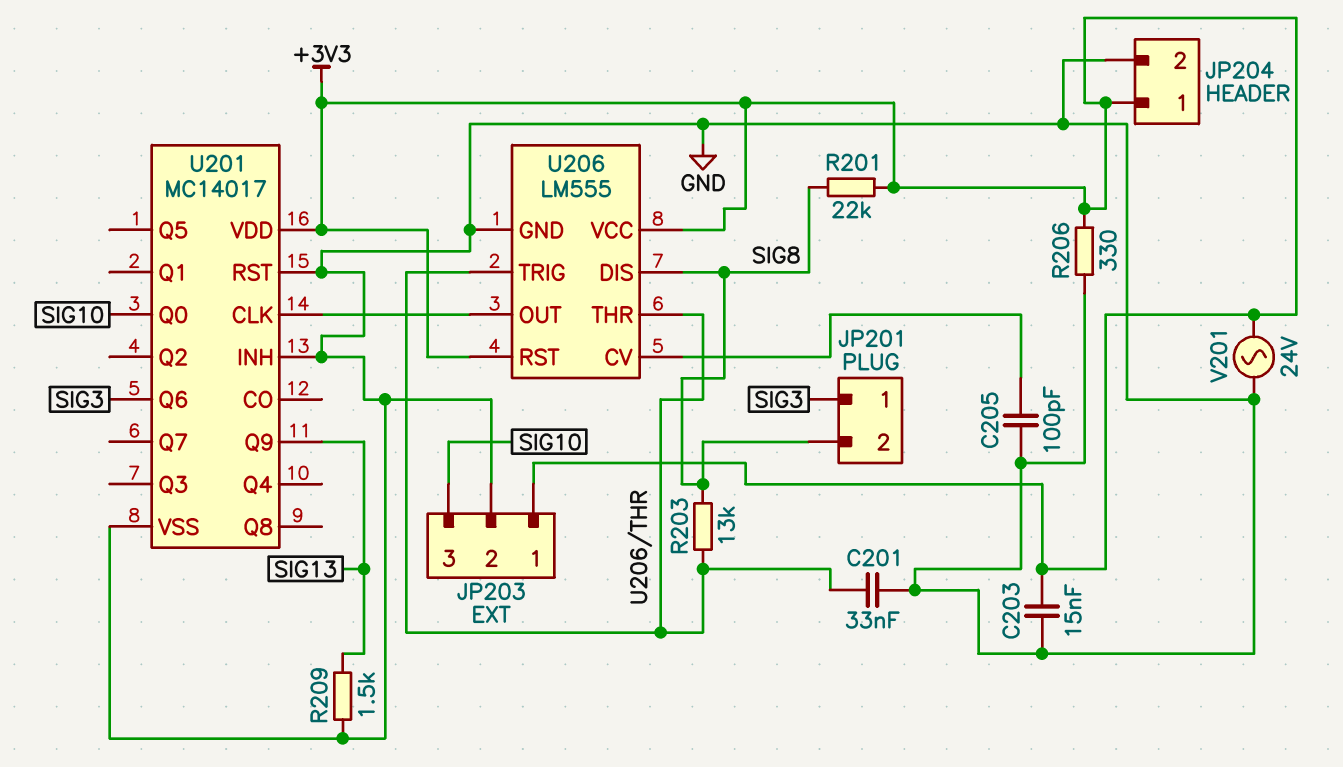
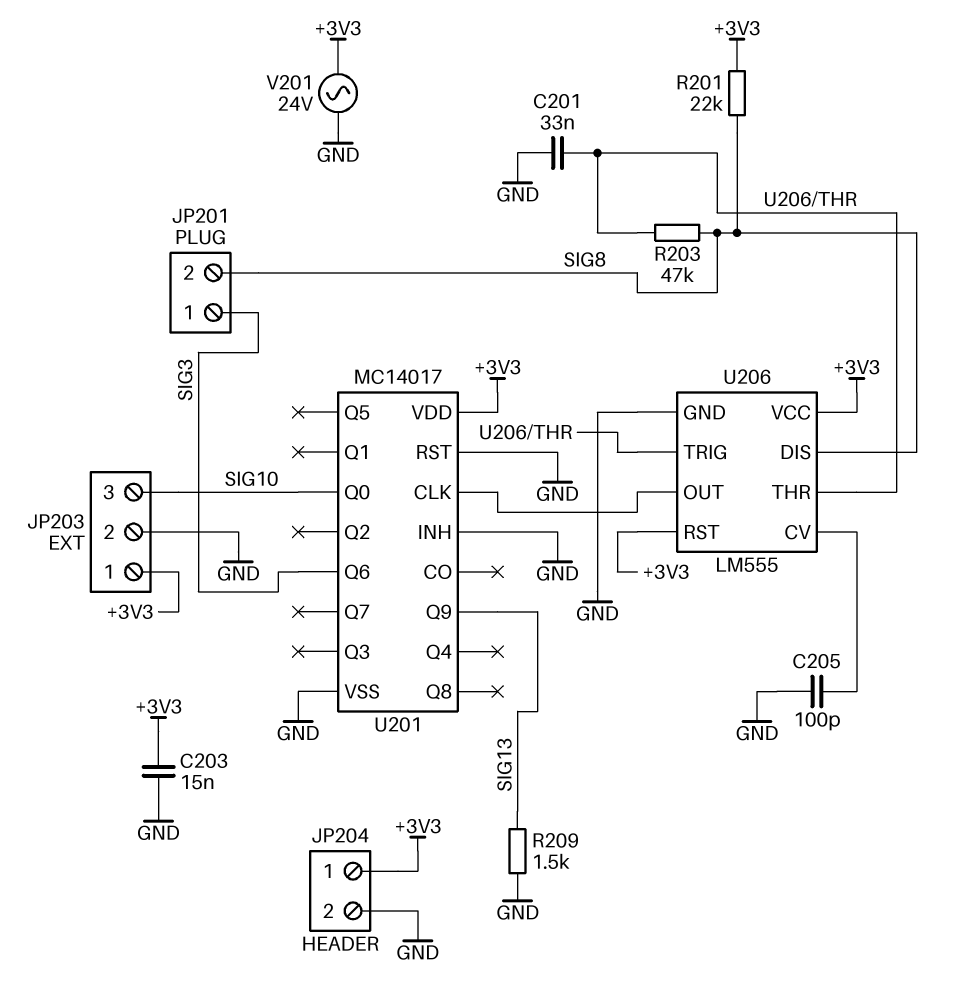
R203: 13k (SIG8, U206/THR) -> 47k (SIG8, U206/THR)
R206: 330 (+3V3, GND) -> none

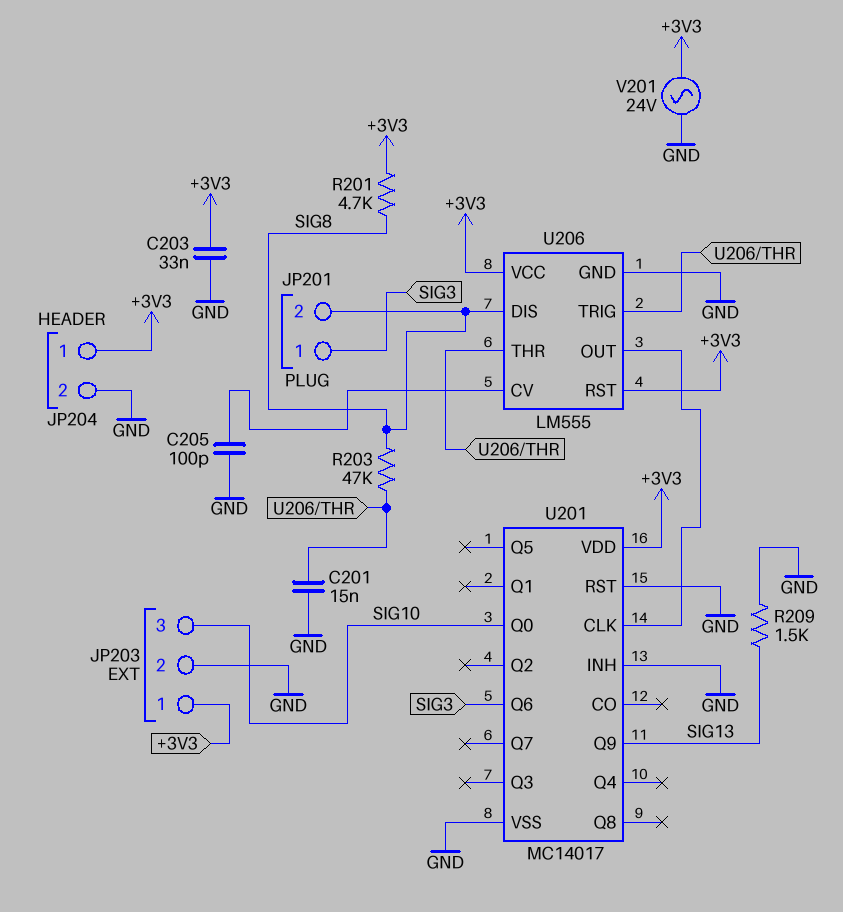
C201: 33nF (GND, U206/THR) -> 15nF (GND, U206/THR)
C203: 15nF (+3V3, GND) -> 33nF (+3V3, GND)
R201: 22k (+3V3, SIG8) -> 4.7k (+3V3, SIG8)

